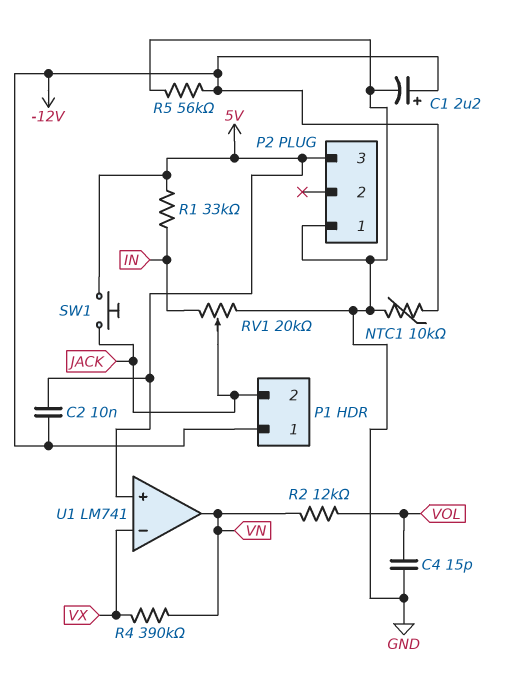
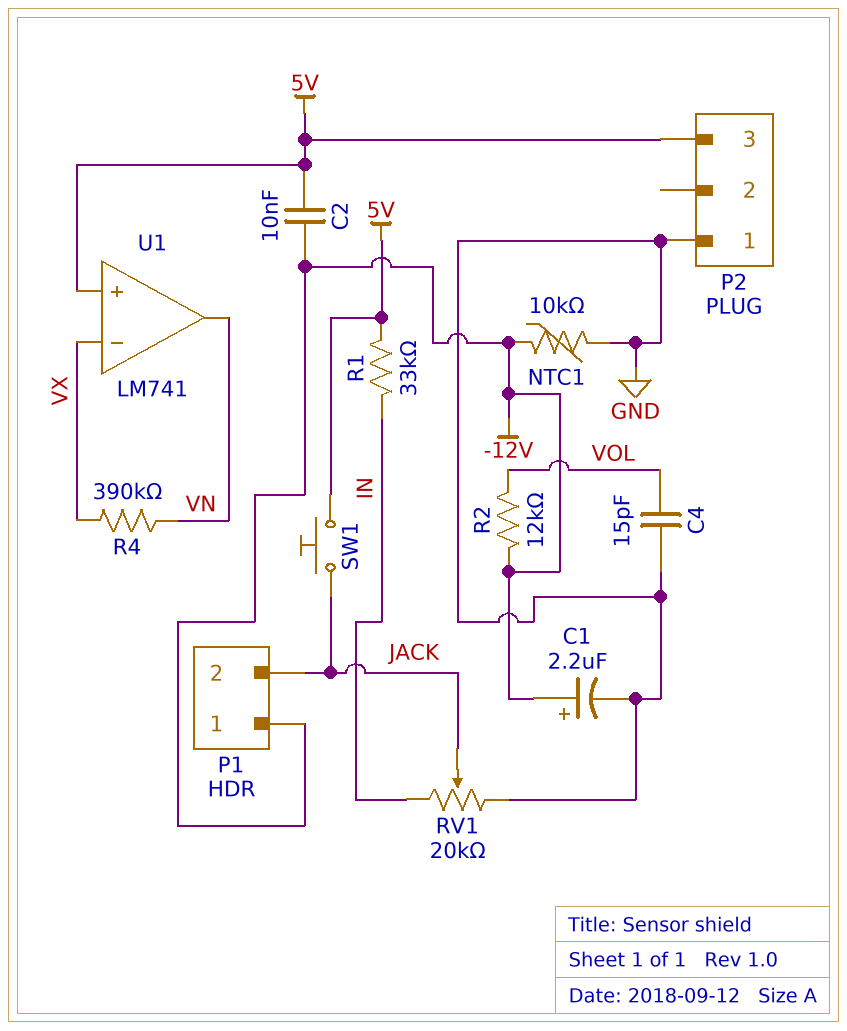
R2: 12k (VN, VOL) -> 12k (-12V, VOL)
R5: 56k (-12V, GND) -> none

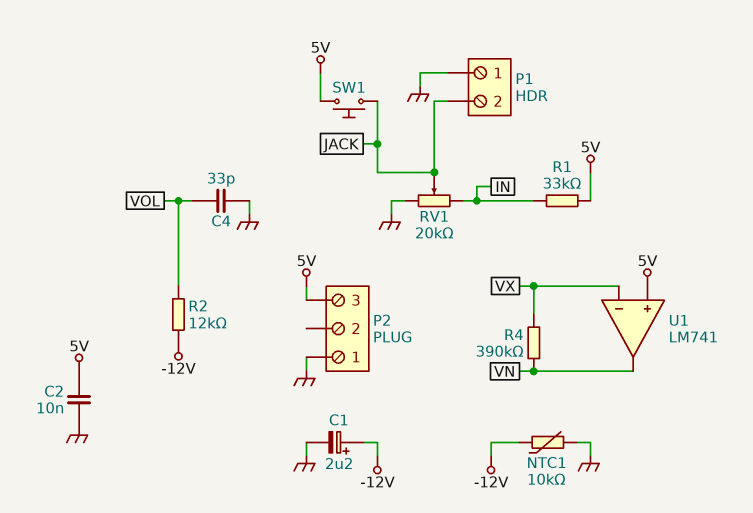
C2: 10nF (-12V, 5V) -> 10nF (5V, GND)
C4: 15pF (GND, VOL) -> 33pF (GND, VOL)
P1 pin 1: -12V -> GND

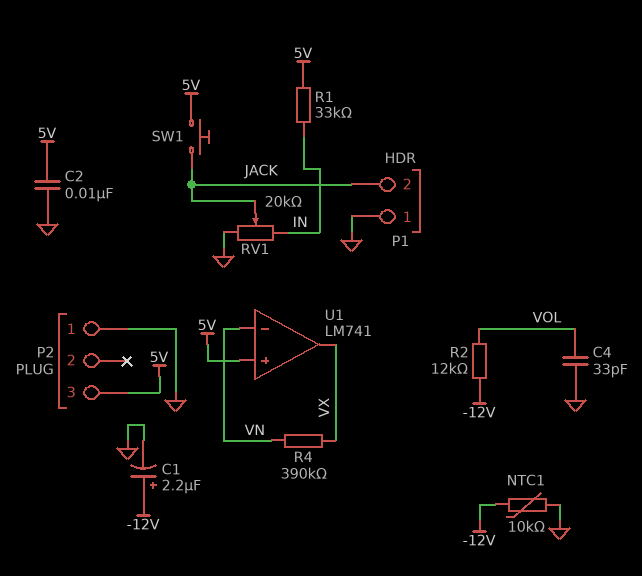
U1 pin in-: VX -> VN
U1 pin out: VN -> VX

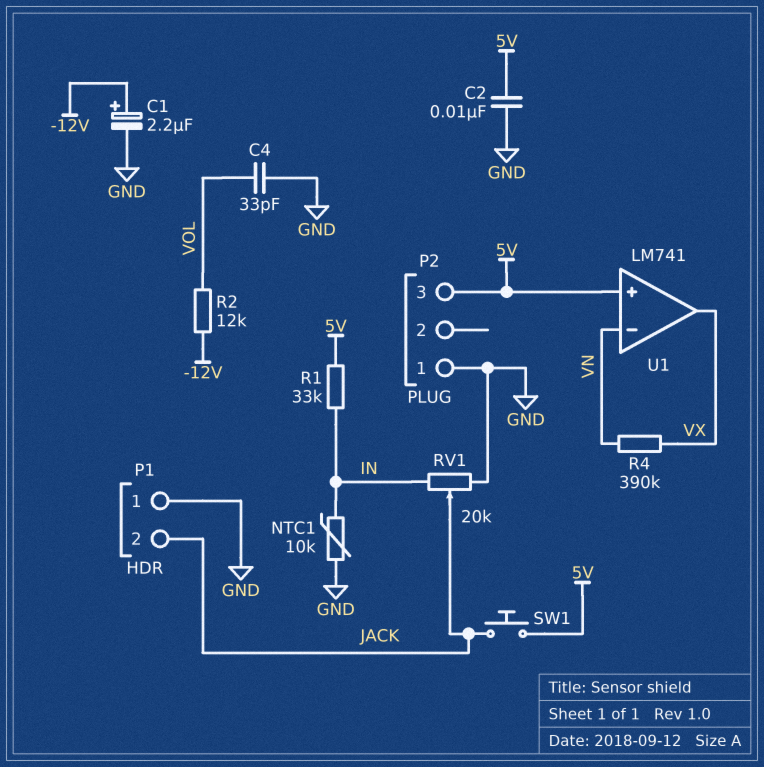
NTC1: 10k (-12V, GND) -> 10k (GND, IN)

